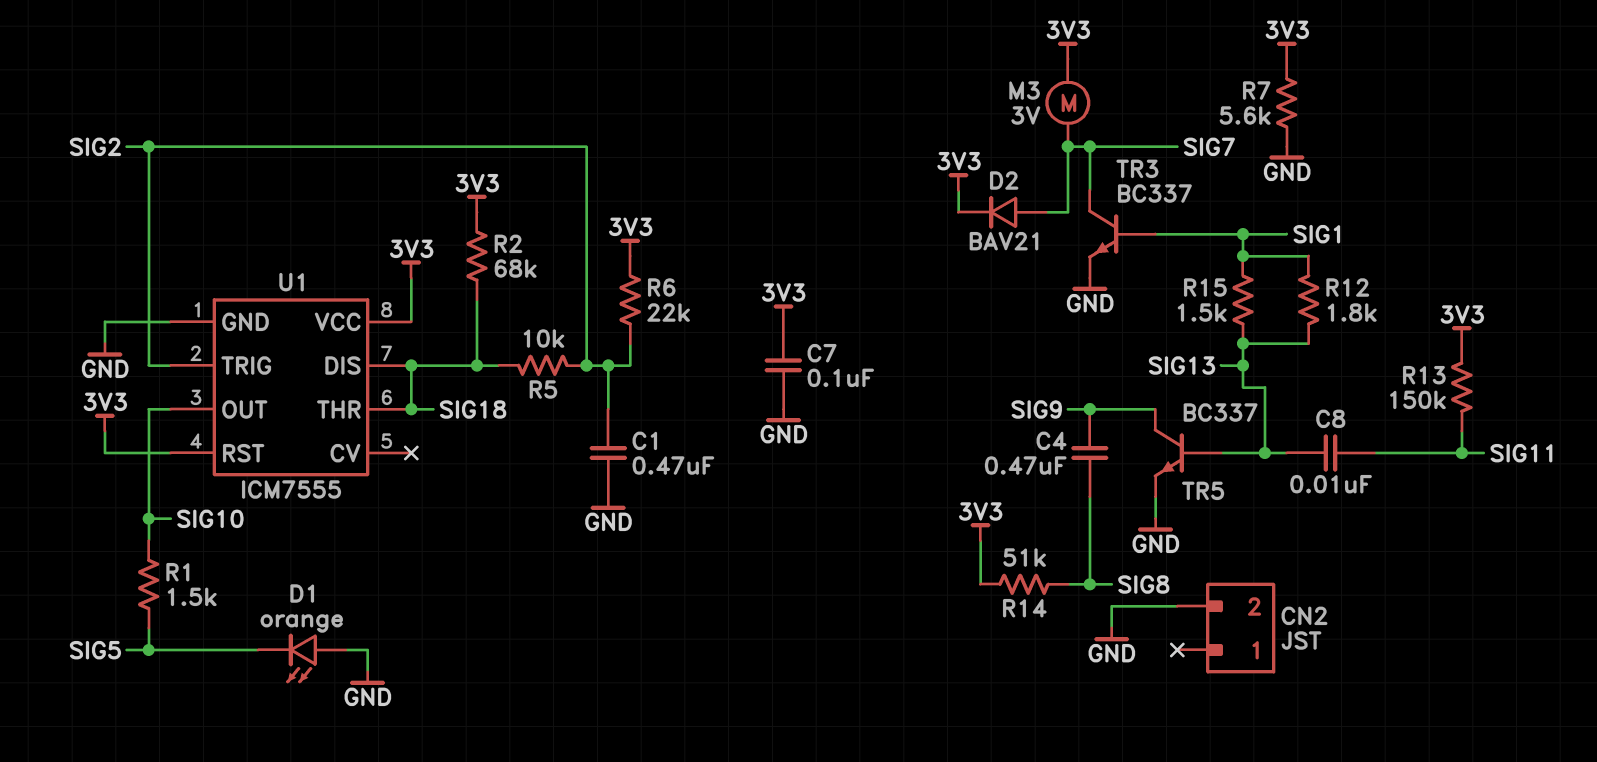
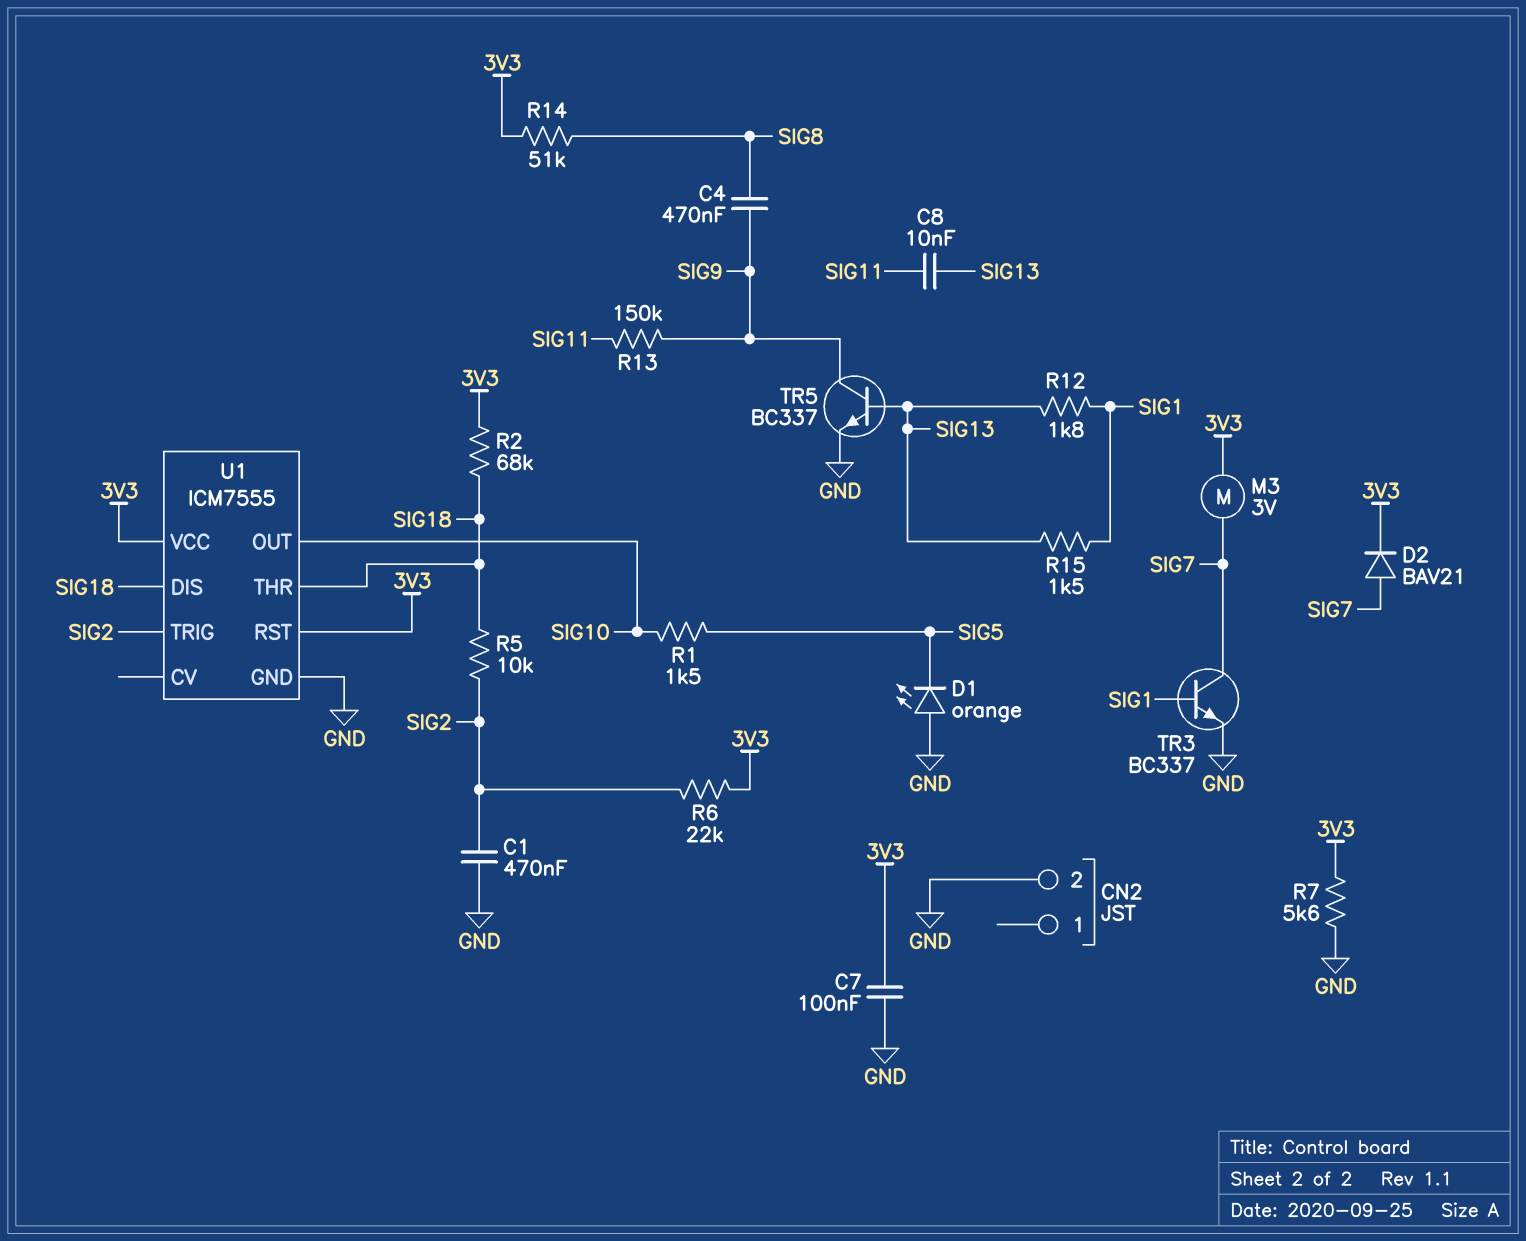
R13: 150k (3V3, SIG11) -> 150k (SIG9, SIG11)

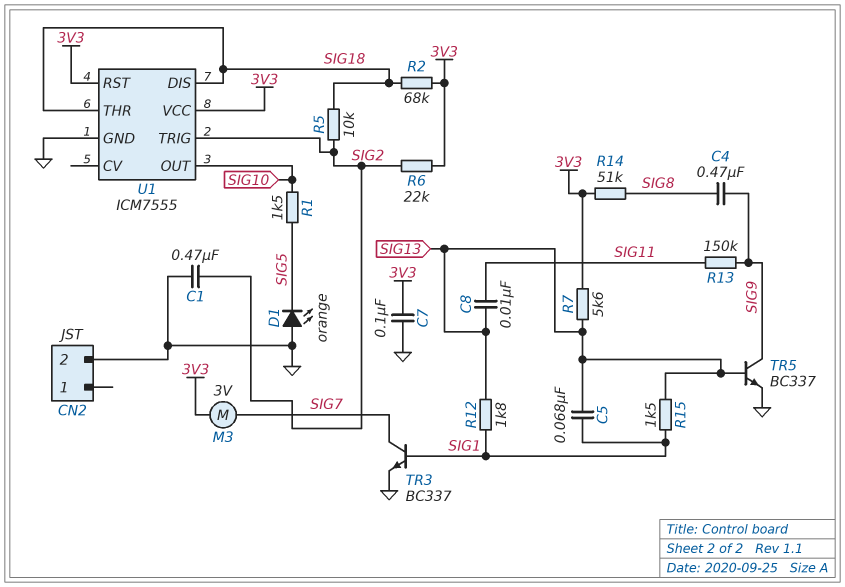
C5: none -> 68nF (SIG1, SIG13)
D2: diode BAV21 (A SIG7, K 3V3) -> none
R7: 5.6k (3V3, GND) -> 5.6k (3V3, SIG13)

